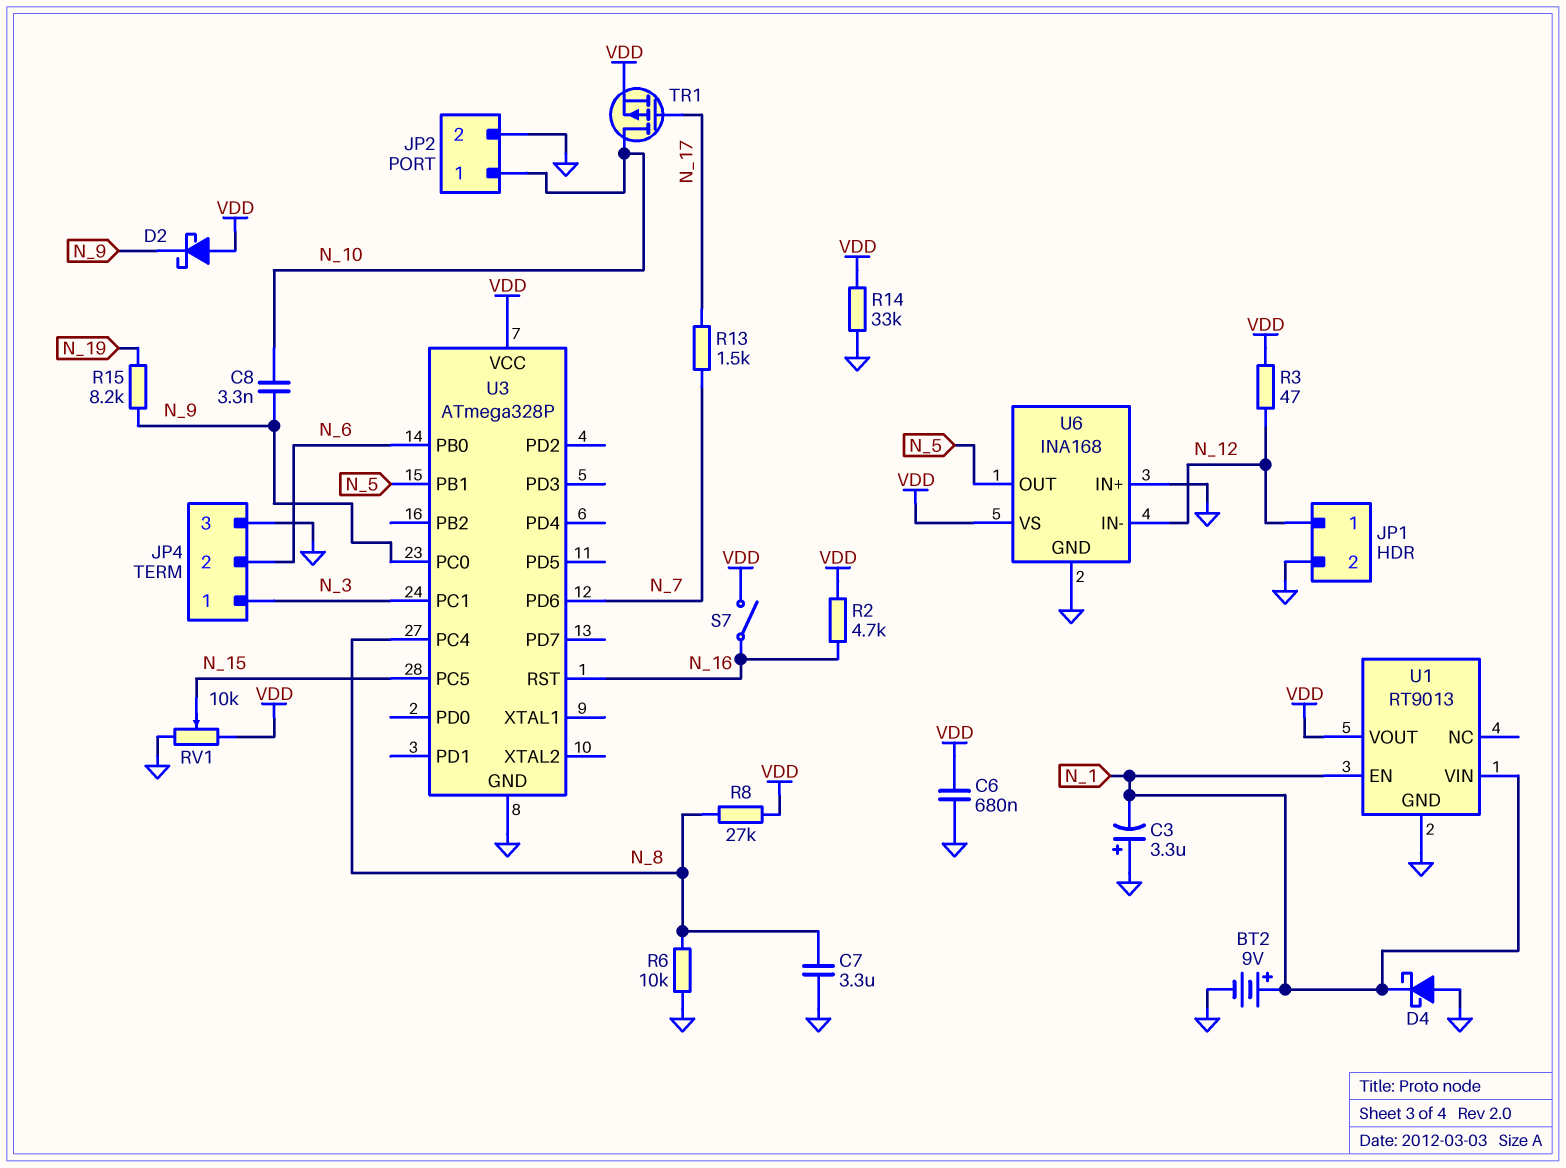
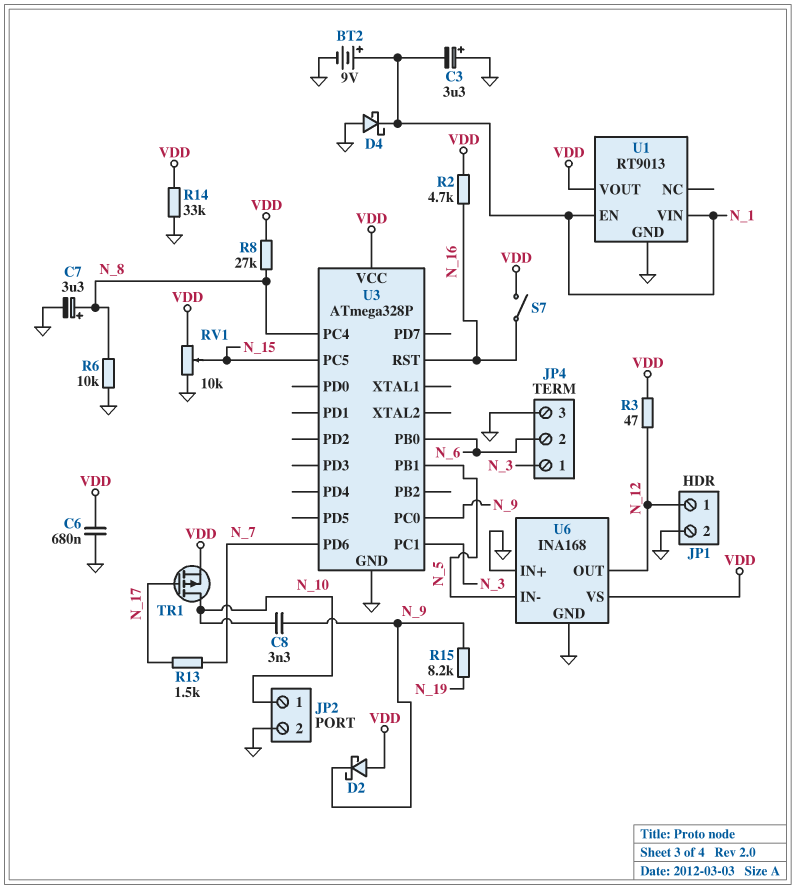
C7: 3.3uF (GND, N_8) -> 3.3uF (plus N_8, minus GND)
U6 pin IN-: N_12 -> N_5
U6 pin OUT: N_5 -> N_12

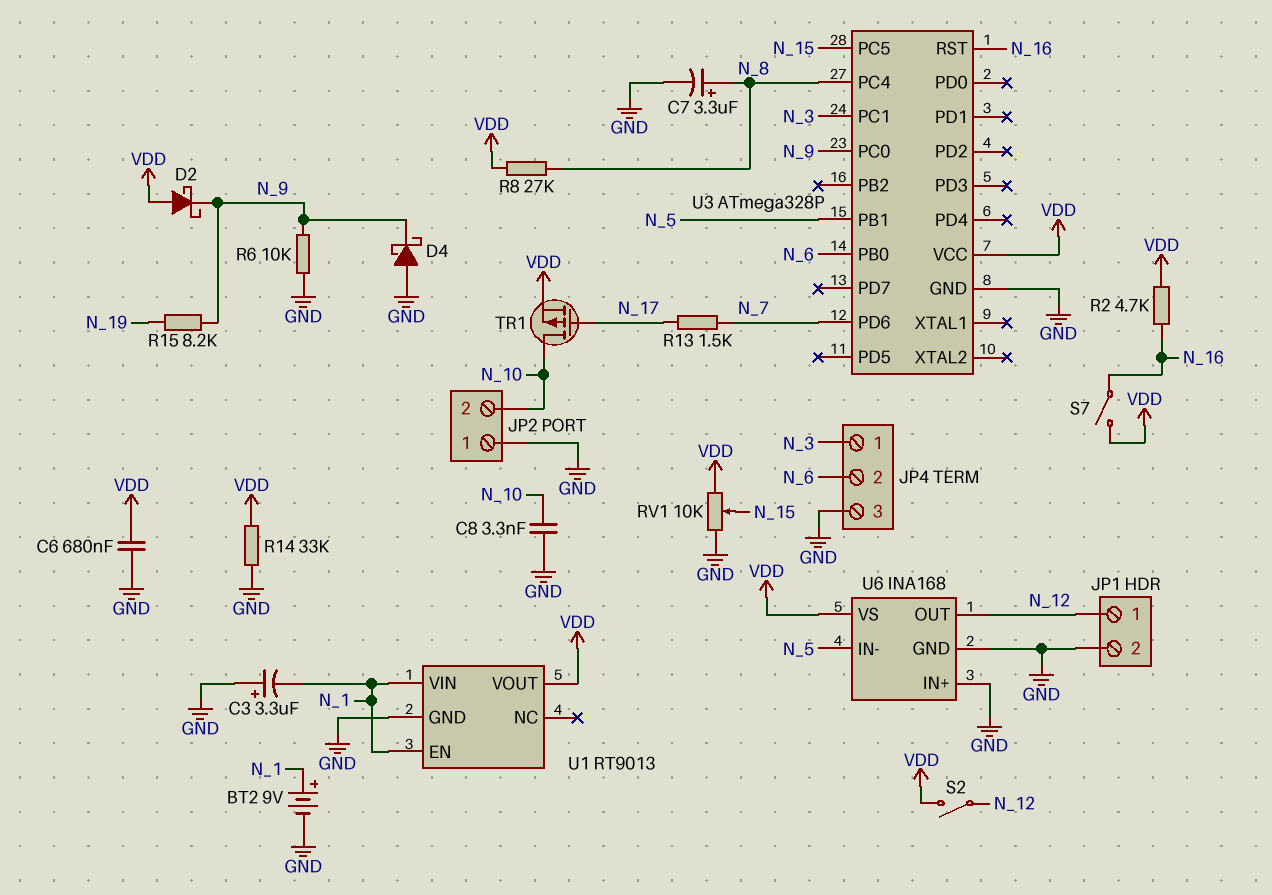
C8: 3.3nF (N_9, N_10) -> 3.3nF (GND, N_10)
D4: schottky (A GND, K N_1) -> schottky (A GND, K N_9)
JP2 pin 1: N_10 -> GND
JP2 pin 2: GND -> N_10
R3: 47 (N_12, VDD) -> none
R6: 10k (GND, N_8) -> 10k (GND, N_9)
S2: none -> switch (N_12, VDD)

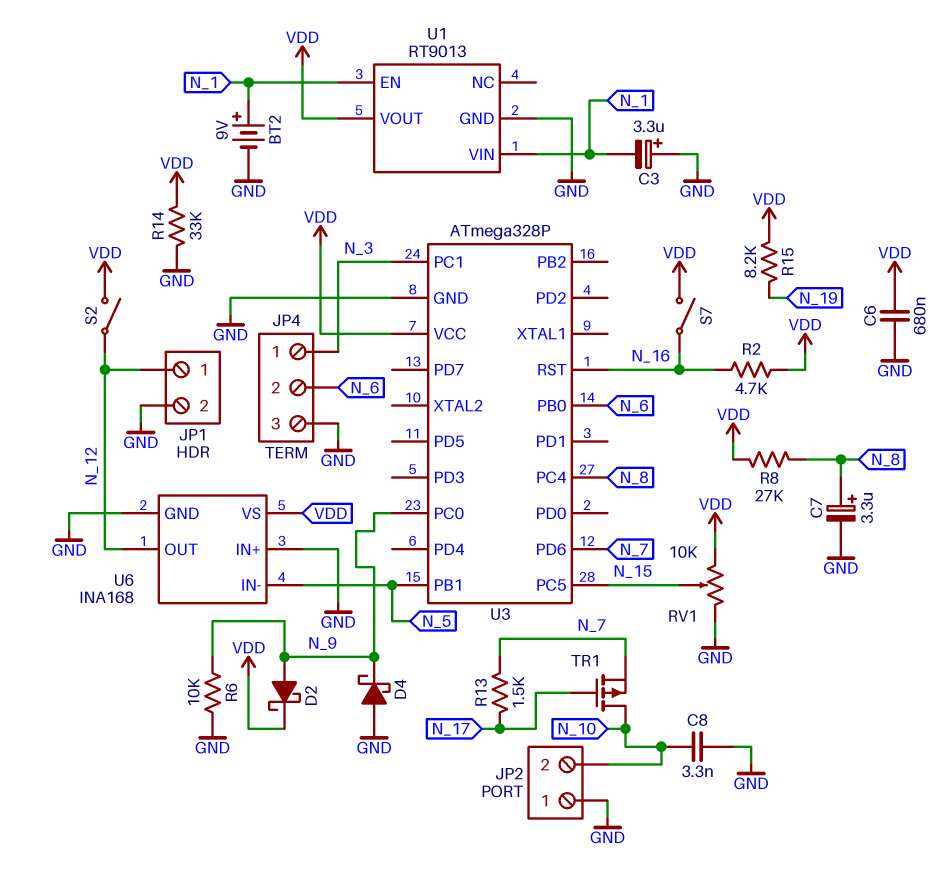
D2: schottky (A VDD, K N_9) -> schottky (A N_9, K VDD)
R15: 8.2k (N_9, N_19) -> 8.2k (N_19, VDD)
TR1: PMOS (G N_17, D N_10, S VDD) -> PMOS (G N_17, D N_10, S N_7)

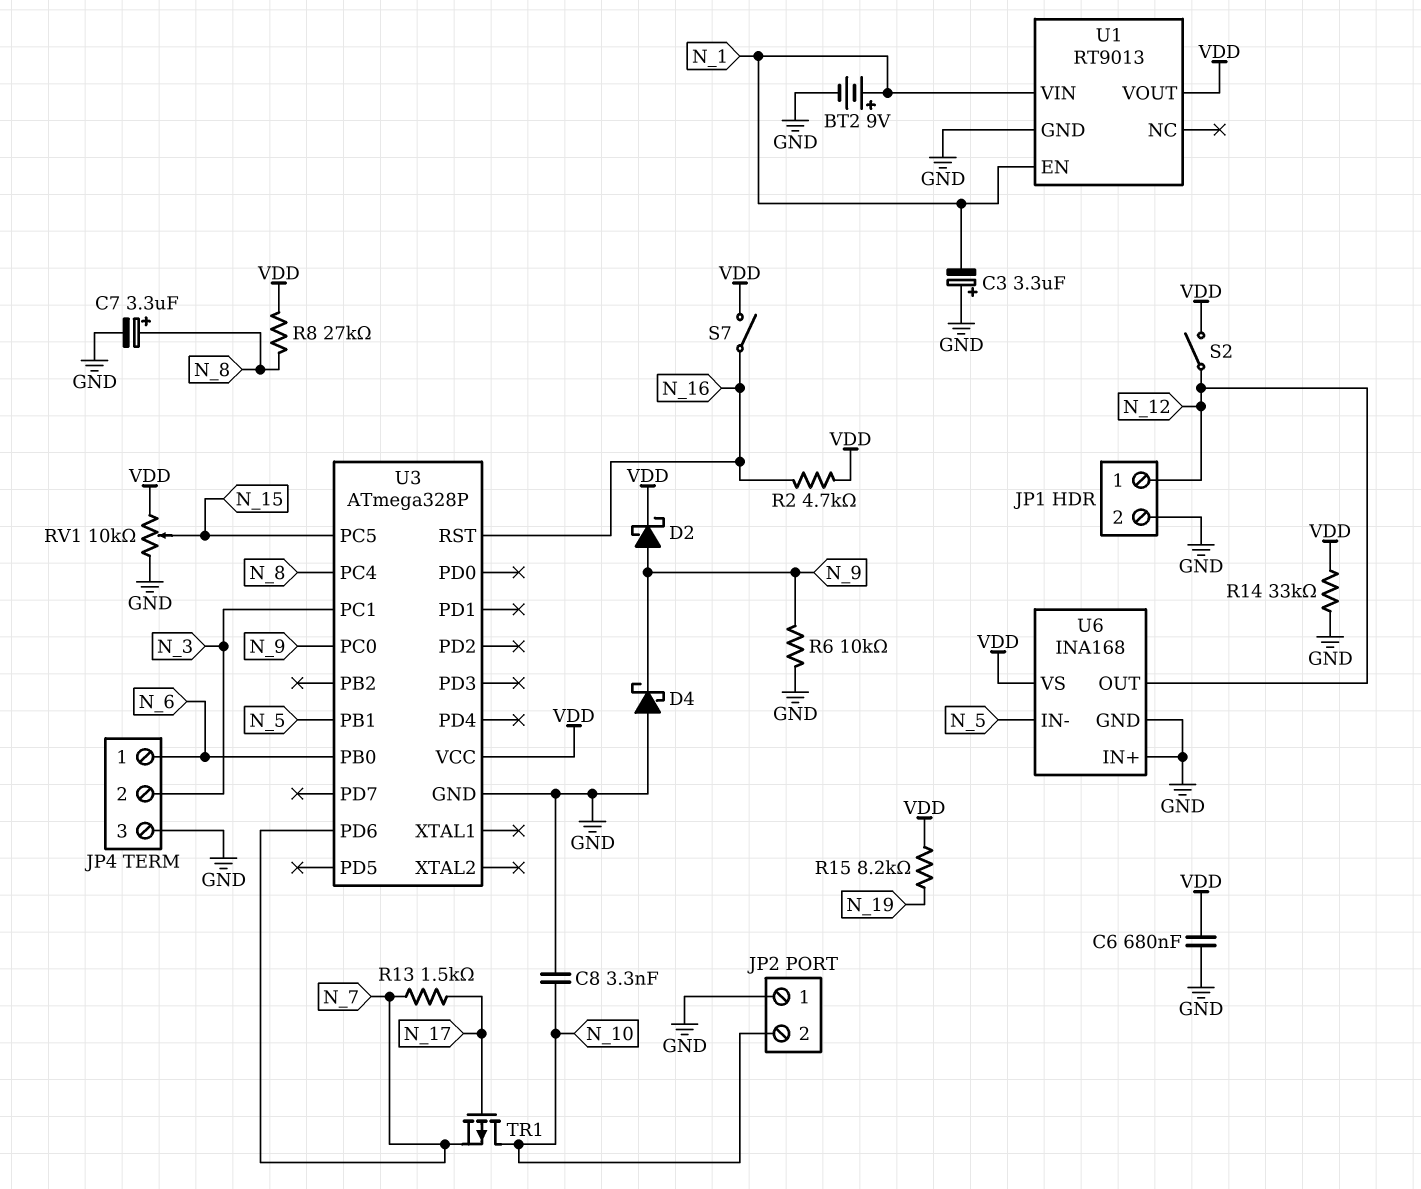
JP4 pin 1: N_3 -> N_6
JP4 pin 2: N_6 -> N_3

